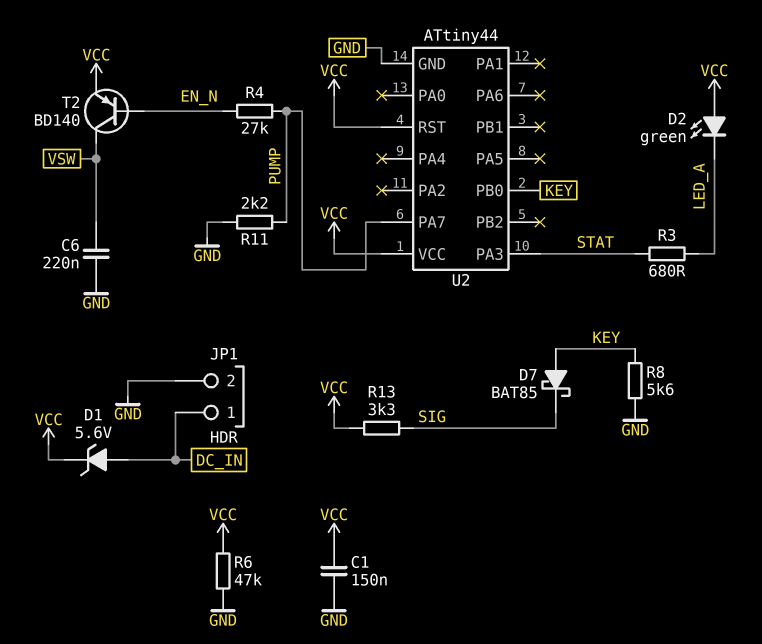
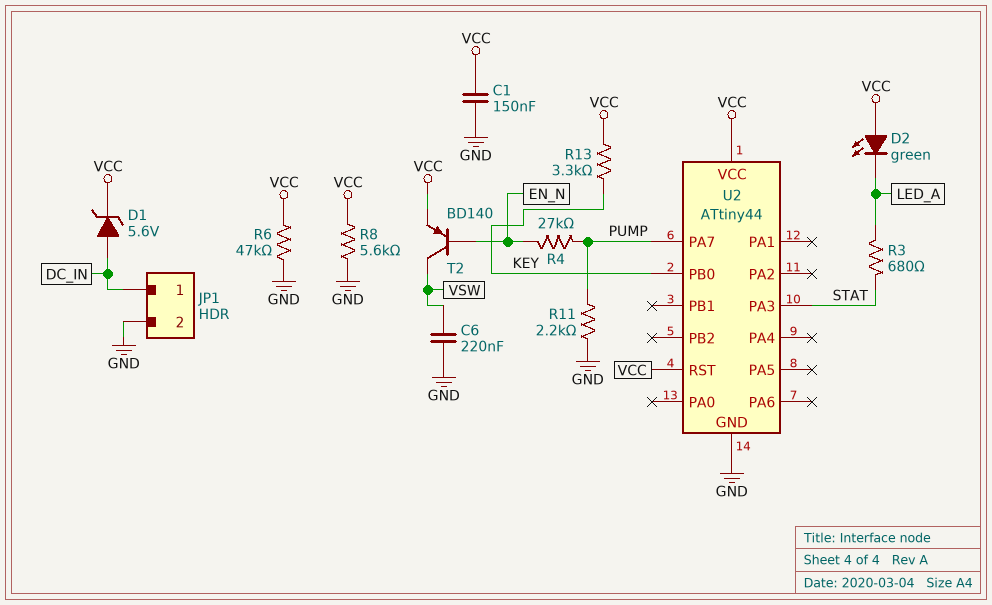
D7: schottky BAT85 (A KEY, K SIG) -> none
R8: 5.6k (GND, KEY) -> 5.6k (GND, VCC)
R13: 3.3k (SIG, VCC) -> 3.3k (KEY, VCC)

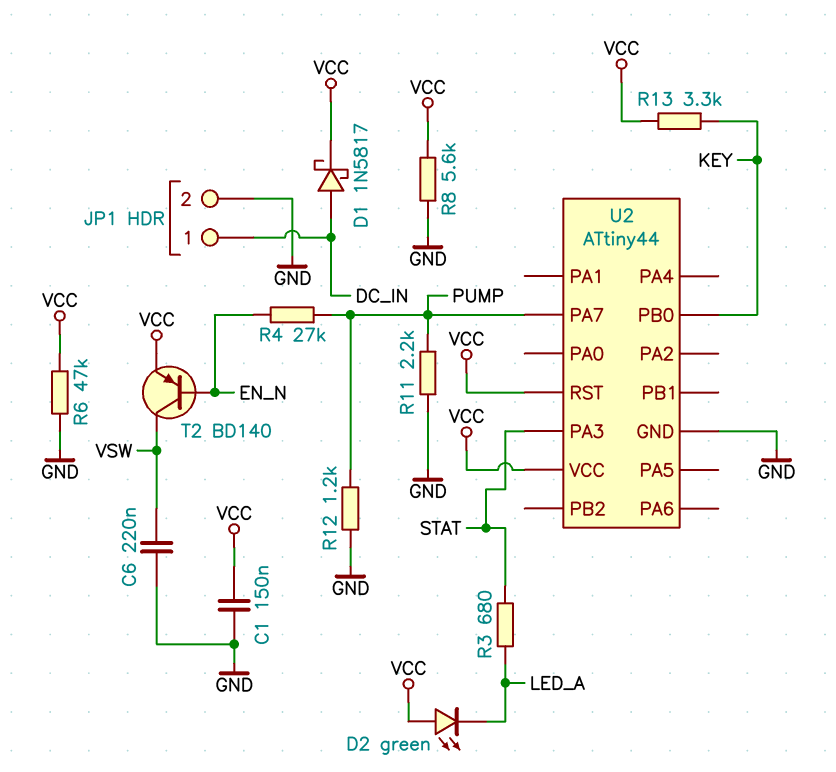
D1: zener 5.6V (A DC_IN, K VCC) -> schottky 1N5817 (A DC_IN, K VCC)
R12: none -> 1.2k (GND, PUMP)

